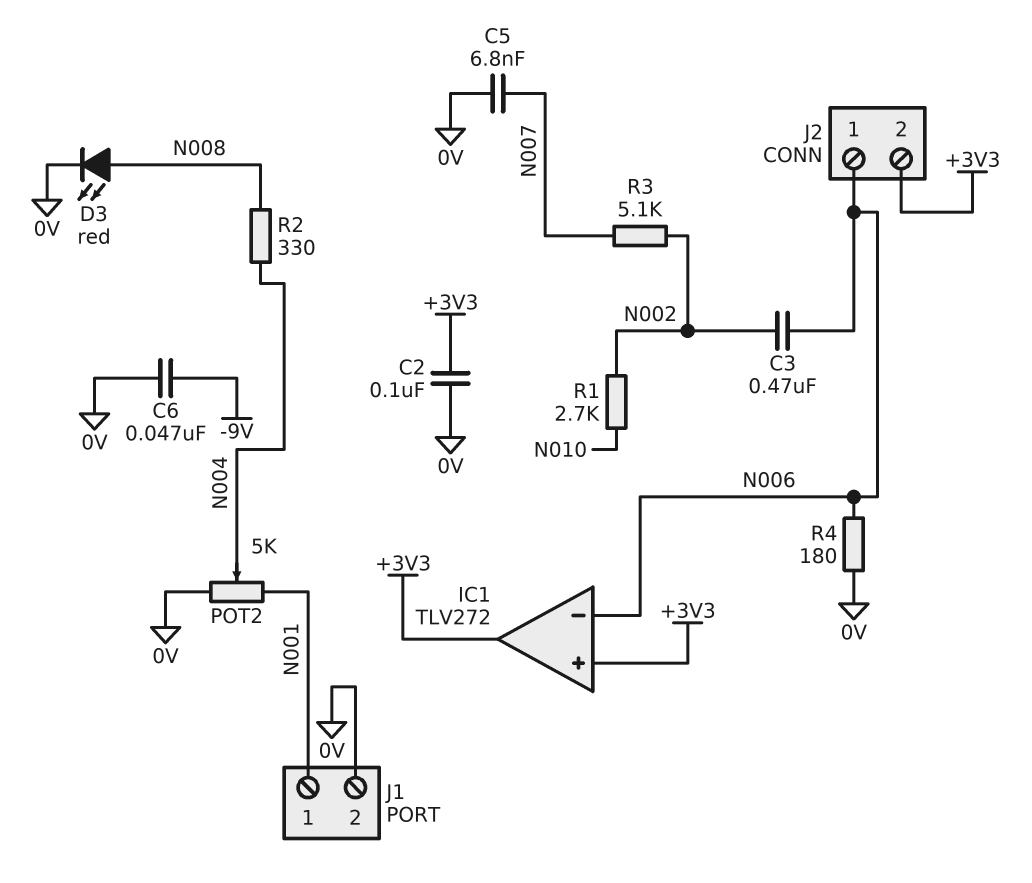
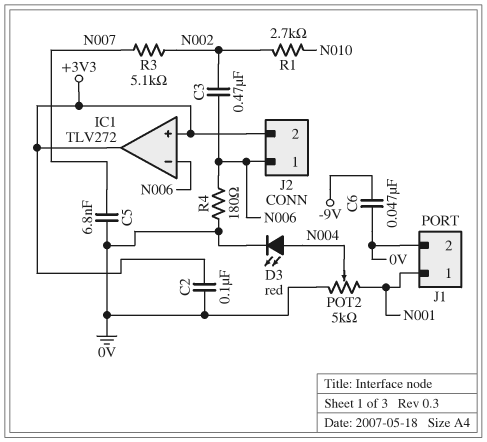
D3: LED red (A N008, K 0V) -> LED red (A N004, K 0V)
R2: 330 (N004, N008) -> none

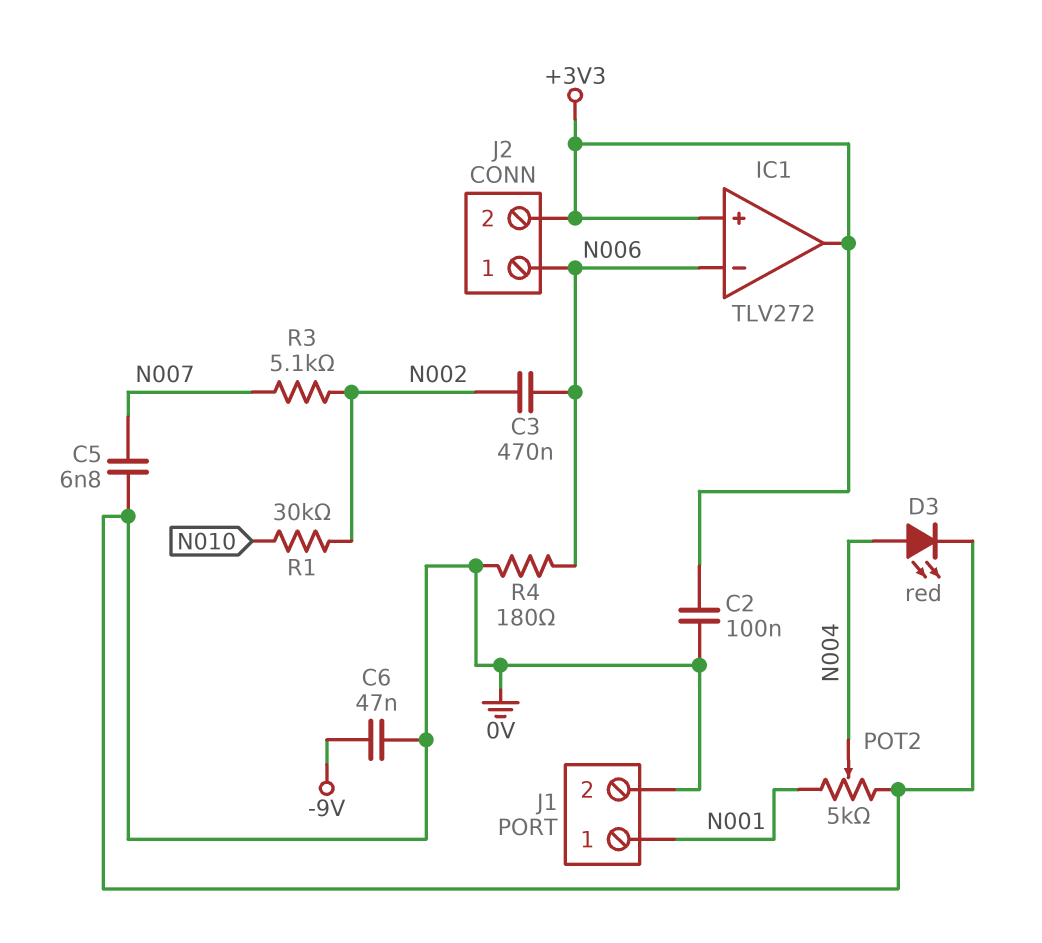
R1: 2.7k (N002, N010) -> 30k (N002, N010)

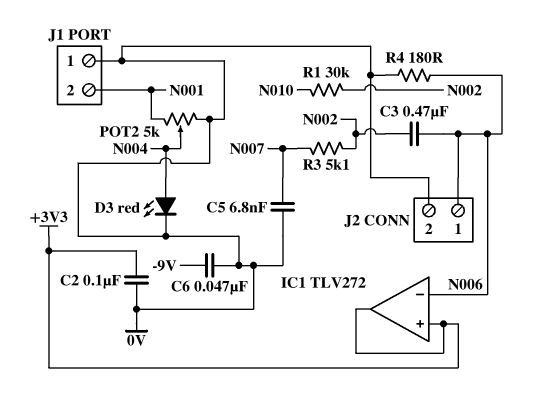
J1 pin 1: N001 -> 0V
J1 pin 2: 0V -> N001
J2 pin 2: +3V3 -> 0V

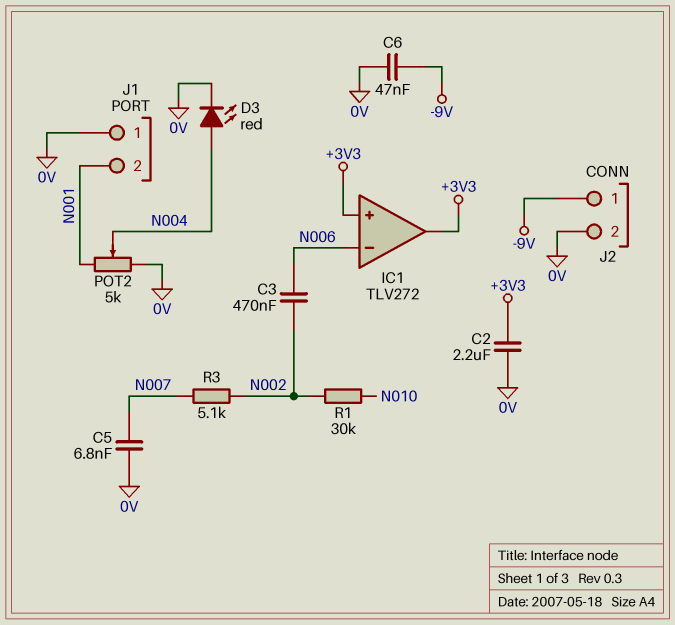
C2: 100nF (+3V3, 0V) -> 2.2uF (+3V3, 0V)
J2 pin 1: N006 -> -9V
R4: 180 (0V, N006) -> none

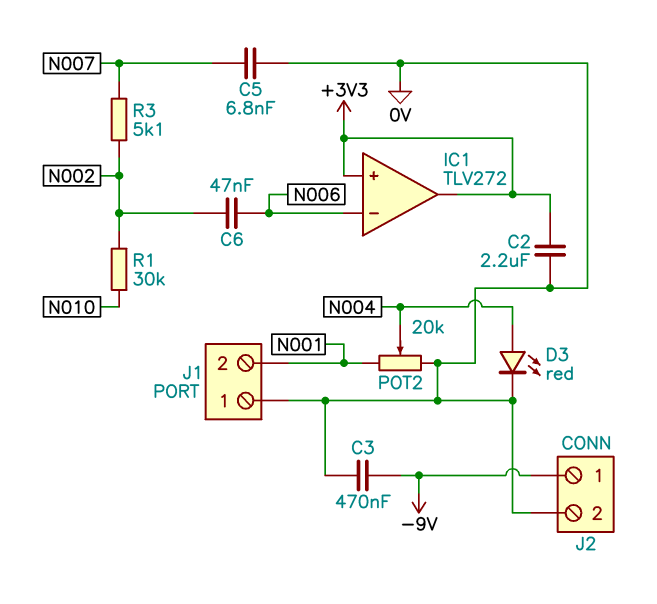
C3: 470nF (N002, N006) -> 470nF (-9V, 0V)
C6: 47nF (-9V, 0V) -> 47nF (N002, N006)
POT2: 5k (0V, N001, wiper N004) -> 20k (0V, N001, wiper N004)

